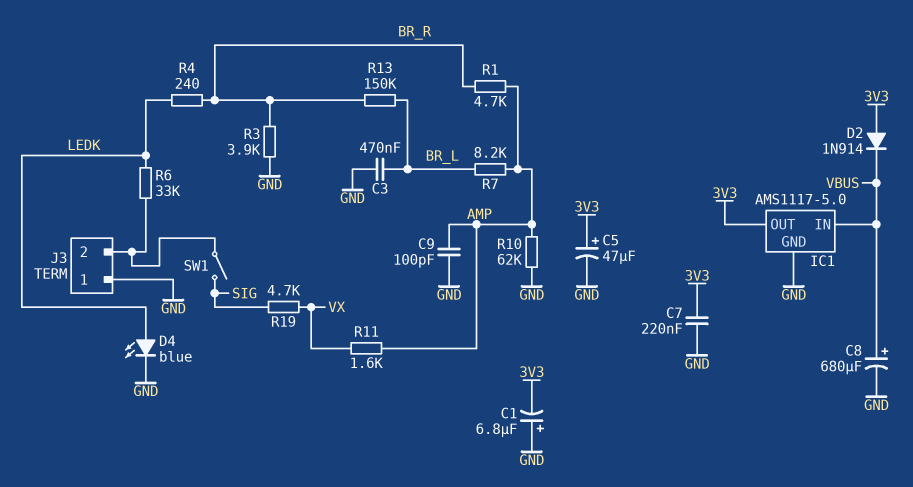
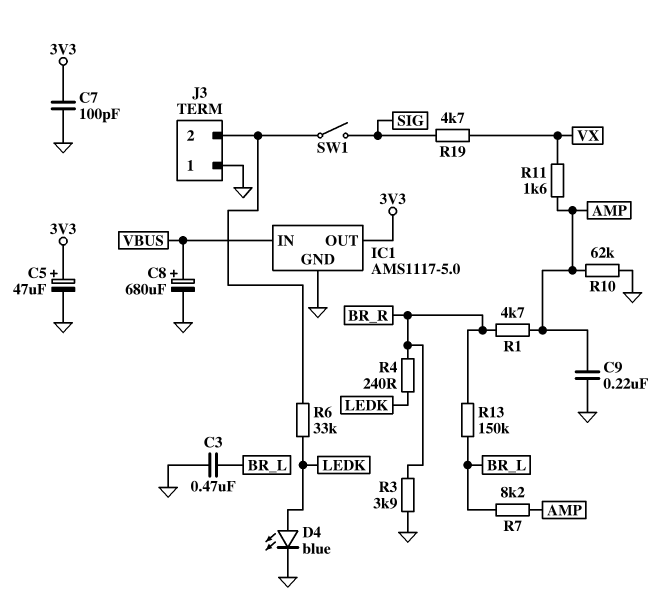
C1: 6.8uF (plus GND, minus 3V3) -> none
C7: 220nF (3V3, GND) -> 100pF (3V3, GND)
C9: 100pF (AMP, GND) -> 220nF (AMP, GND)
D2: diode 1N914 (A 3V3, K VBUS) -> none

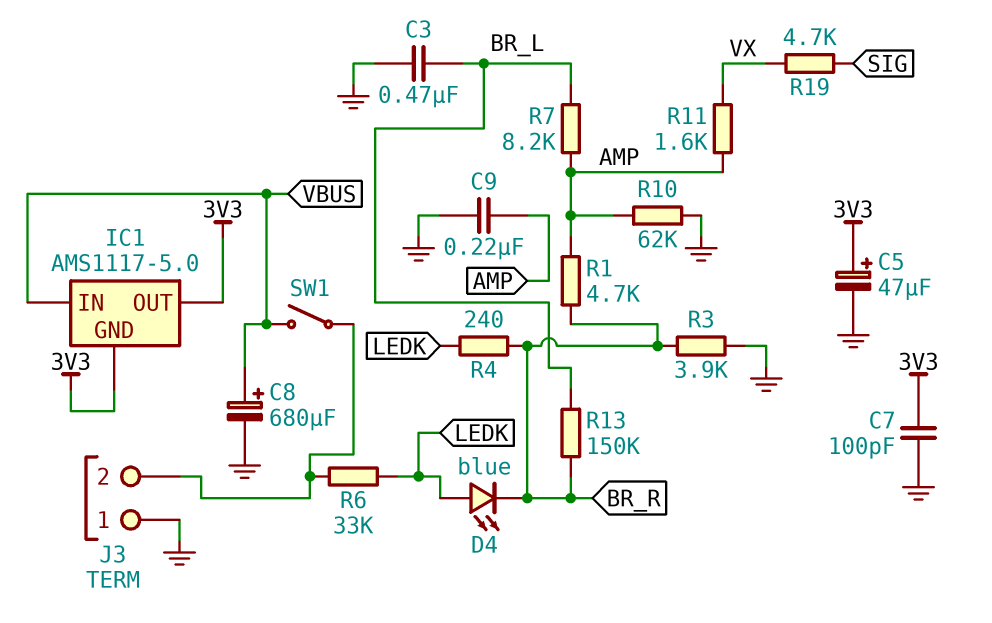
D4: LED blue (A LEDK, K GND) -> LED blue (A LEDK, K BR_R)
IC1 pin GND: GND -> 3V3
SW1: switch (J3/2, SIG) -> switch (J3/2, VBUS)

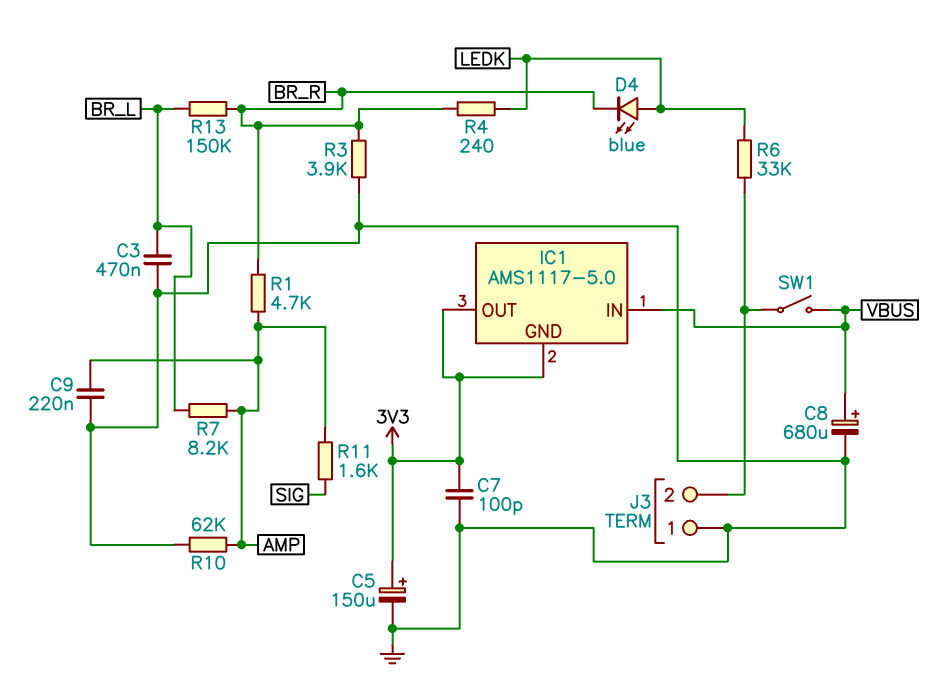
C5: 47uF (plus 3V3, minus GND) -> 150uF (plus 3V3, minus GND)
R11: 1.6k (AMP, VX) -> 1.6k (AMP, SIG)
R19: 4.7k (SIG, VX) -> none

